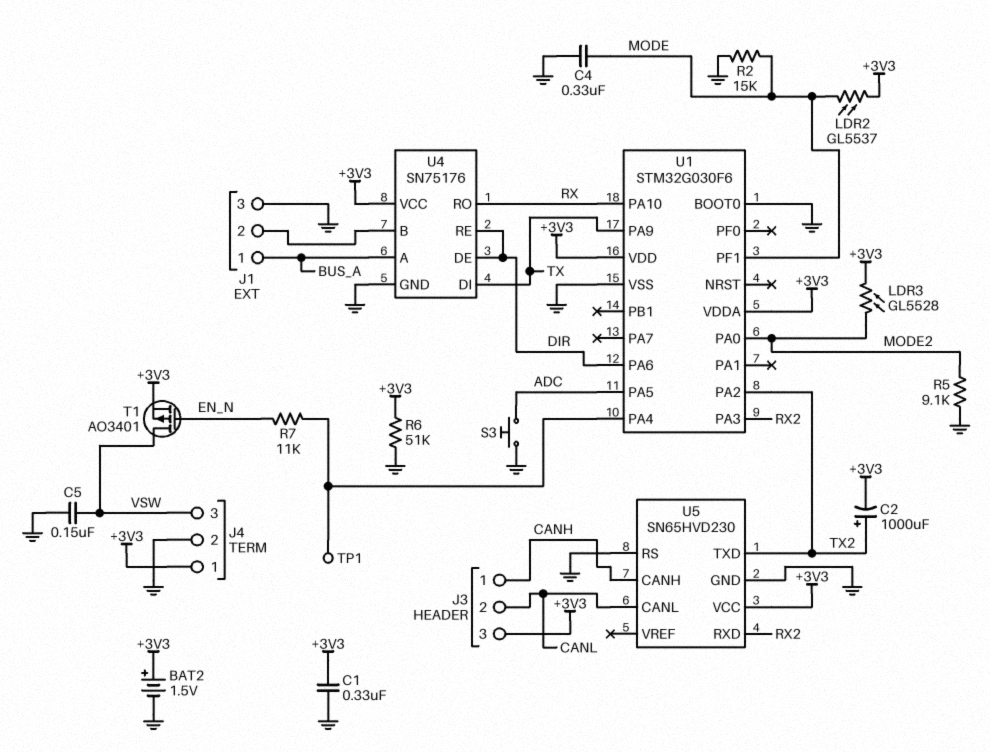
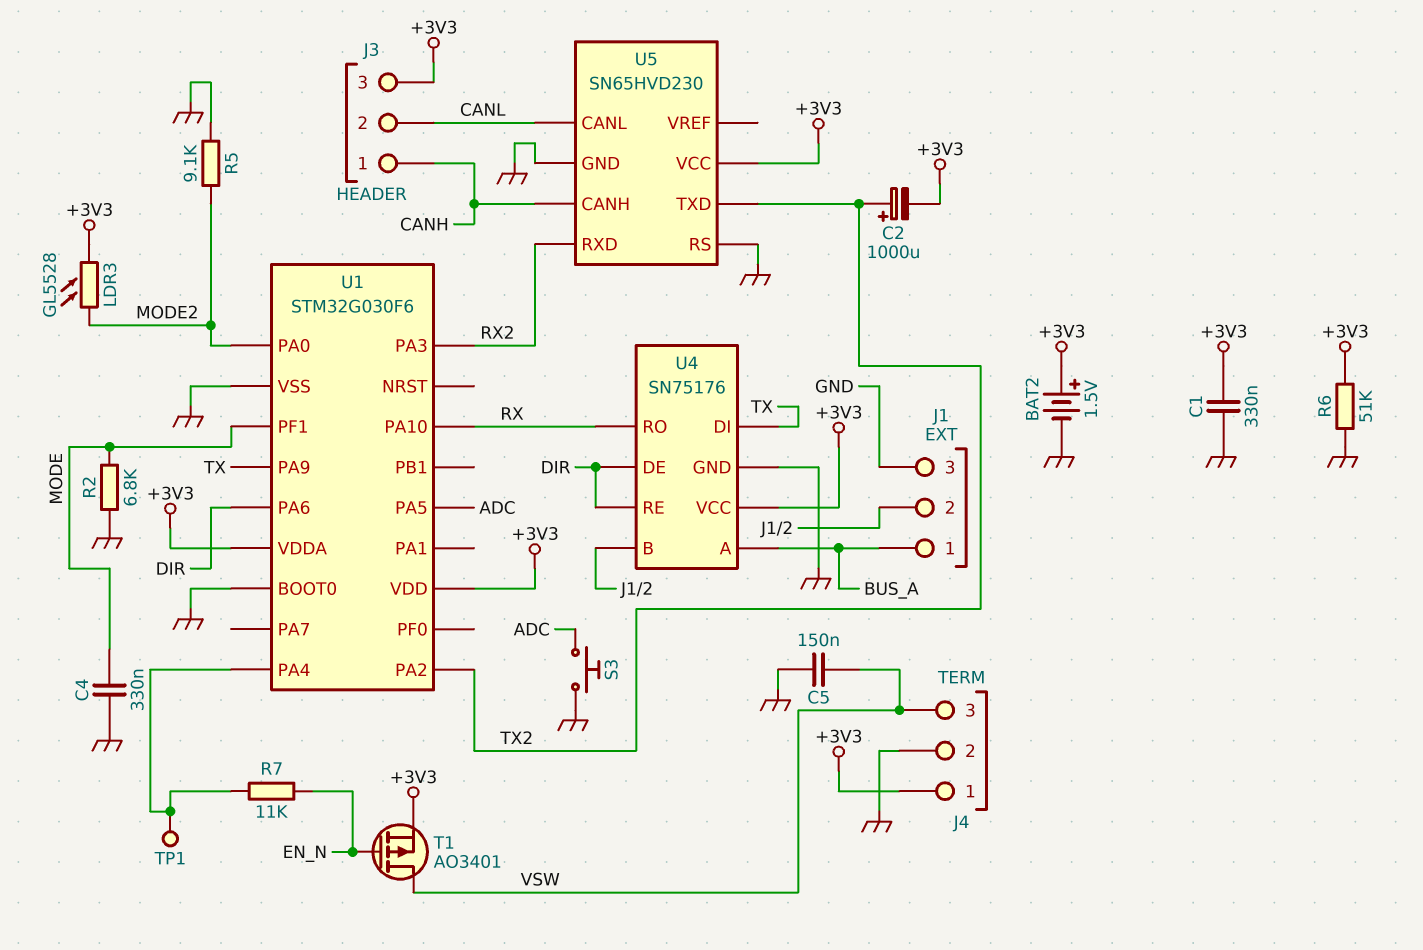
LDR2: GL5537 (+3V3, MODE) -> none
R2: 15k (GND, MODE) -> 6.8k (GND, MODE)

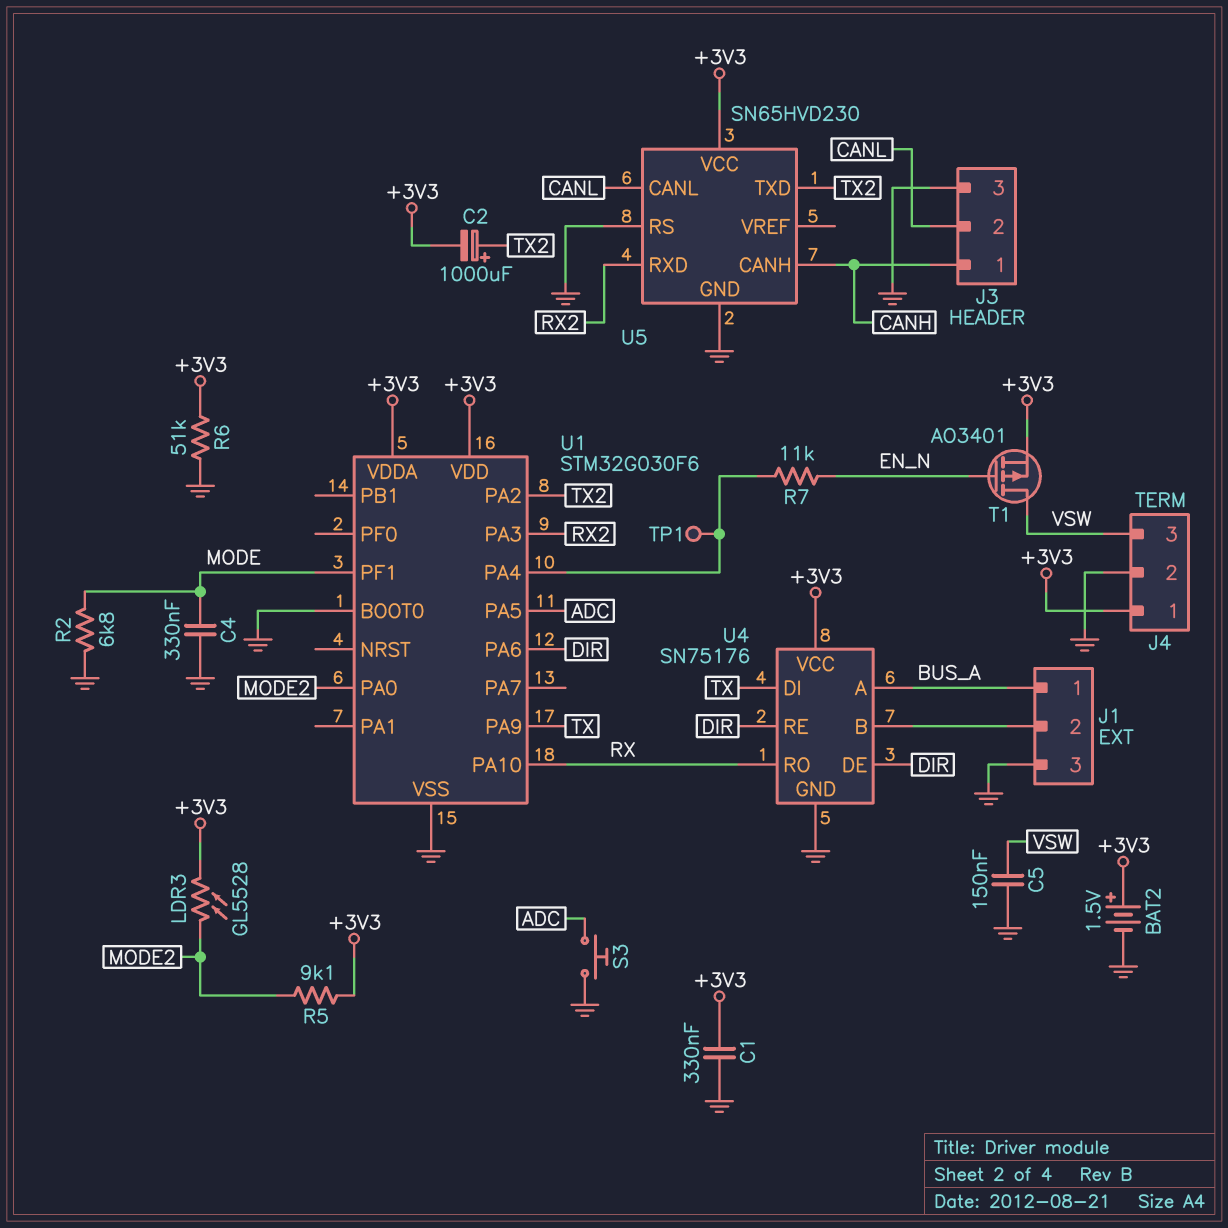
J3 pin 3: +3V3 -> GND
R5: 9.1k (GND, MODE2) -> 9.1k (+3V3, MODE2)

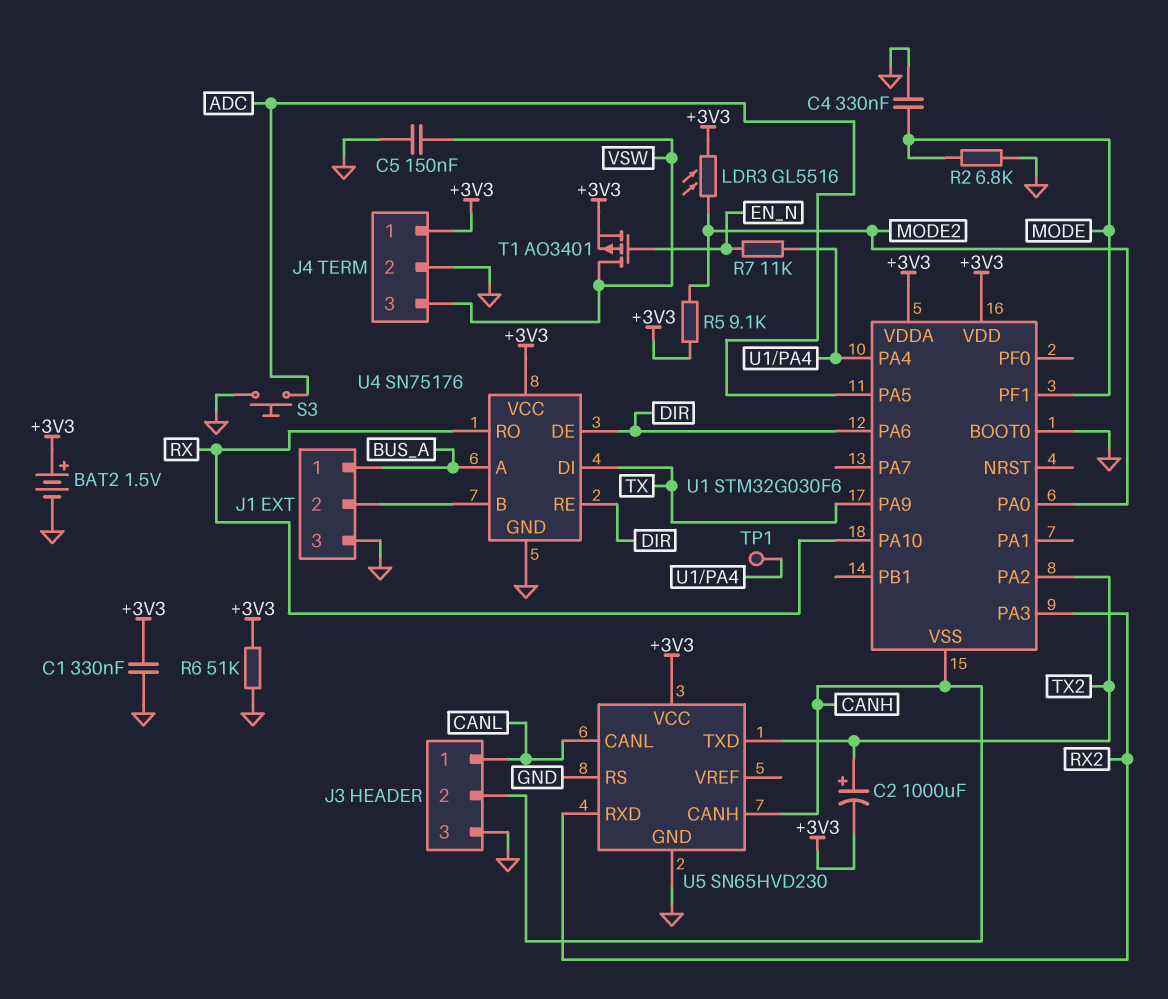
J3 pin 1: CANH -> CANL
J3 pin 2: CANL -> CANH
LDR3: GL5528 (+3V3, MODE2) -> GL5516 (+3V3, MODE2)
U1 pin VSS: GND -> CANH

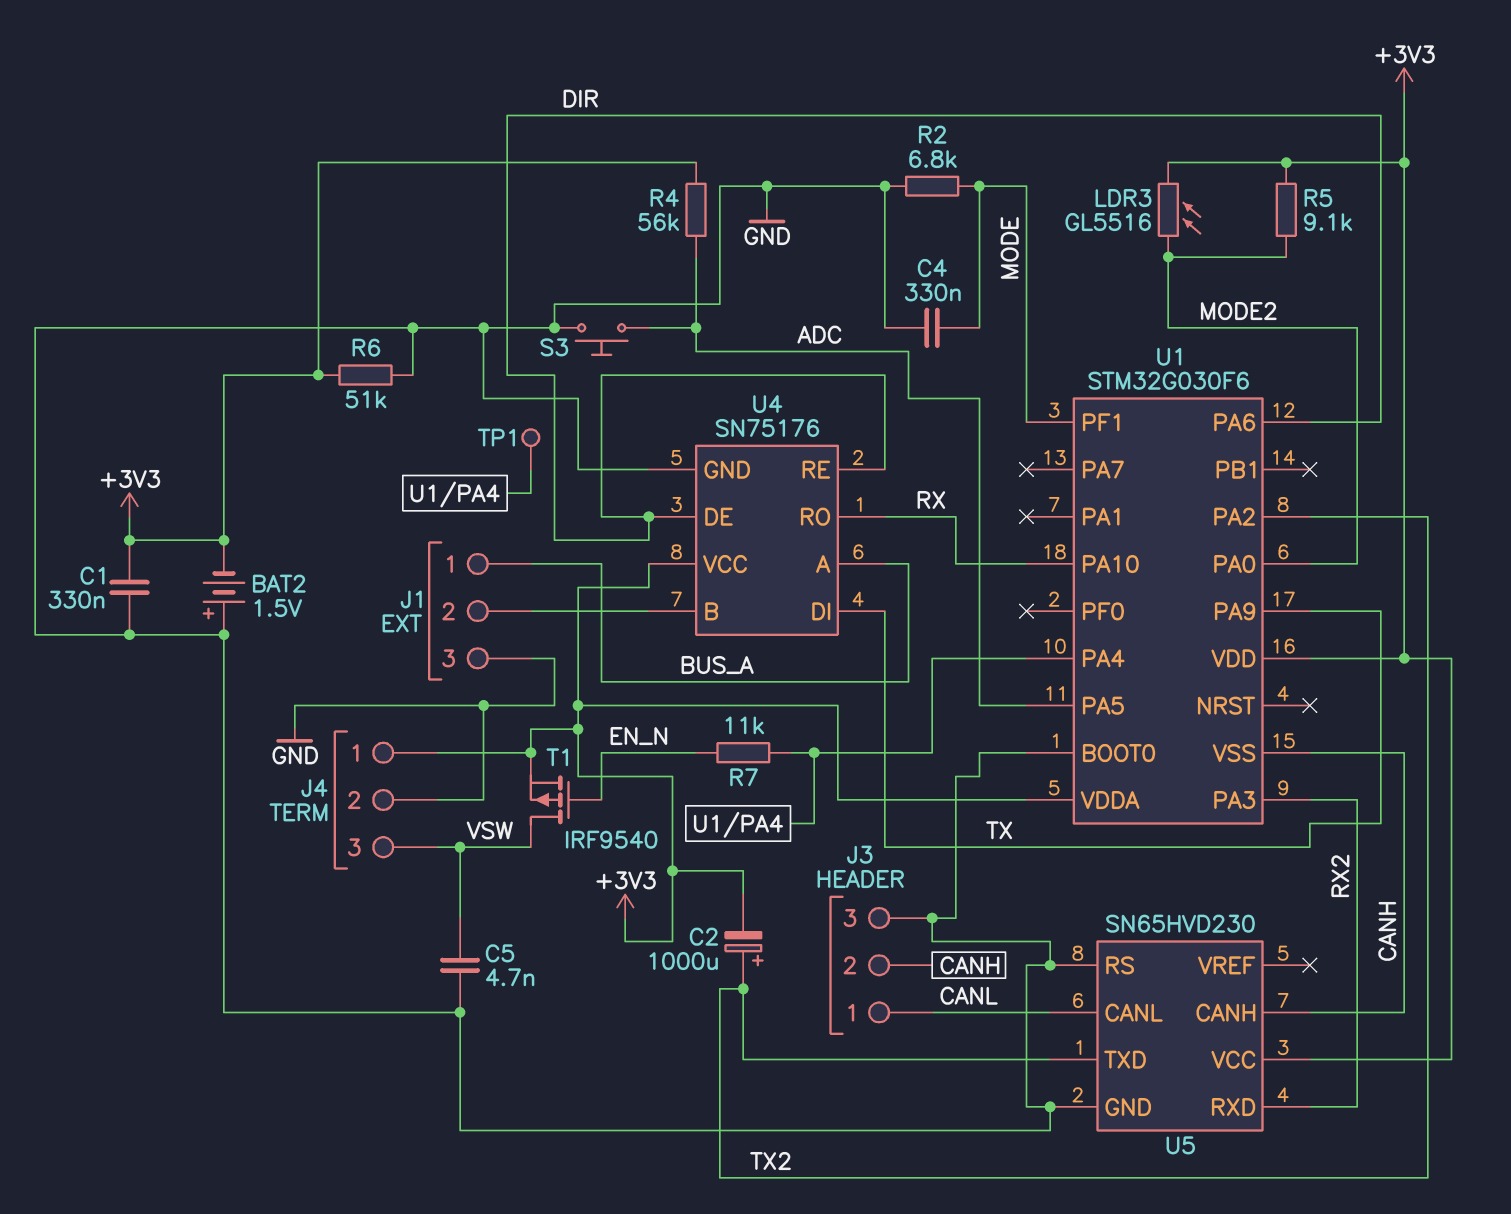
BAT2: 1.5V (plus +3V3, minus GND) -> 1.5V (plus GND, minus +3V3)
C5: 150nF (GND, VSW) -> 4.7nF (GND, VSW)
R4: none -> 56k (+3V3, ADC)
T1: PMOS AO3401 (G EN_N, D VSW, S +3V3) -> PMOS IRF9540 (G EN_N, D VSW, S +3V3)

